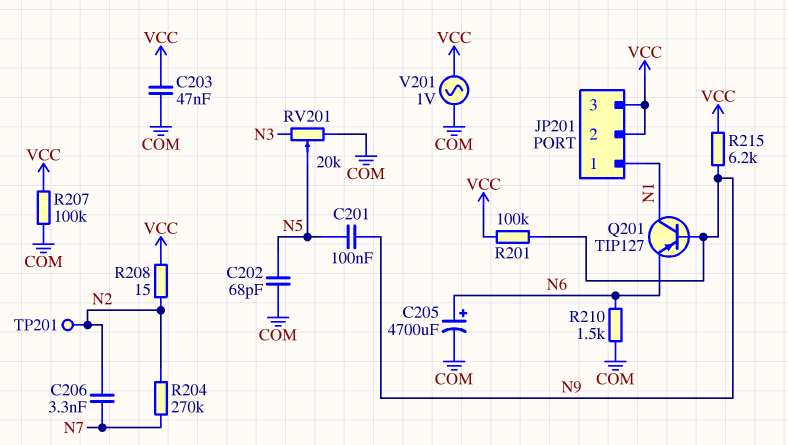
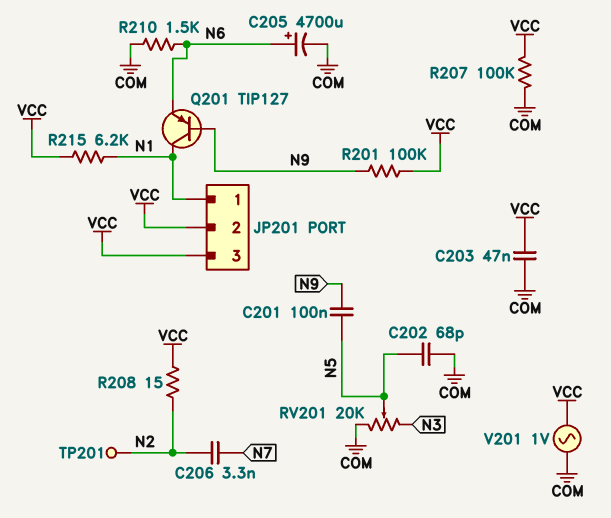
R204: 270k (N2, N7) -> none
R215: 6.2k (N9, VCC) -> 6.2k (N1, VCC)

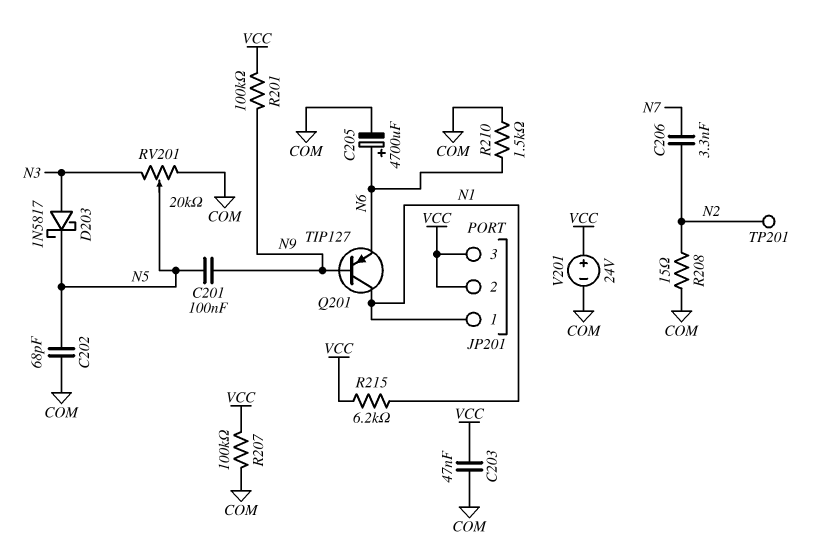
D203: none -> schottky 1N5817 (A N3, K N5)
R208: 15 (N2, VCC) -> 15 (COM, N2)
V201: AC 1V (COM, VCC) -> 24V (plus VCC, minus COM)

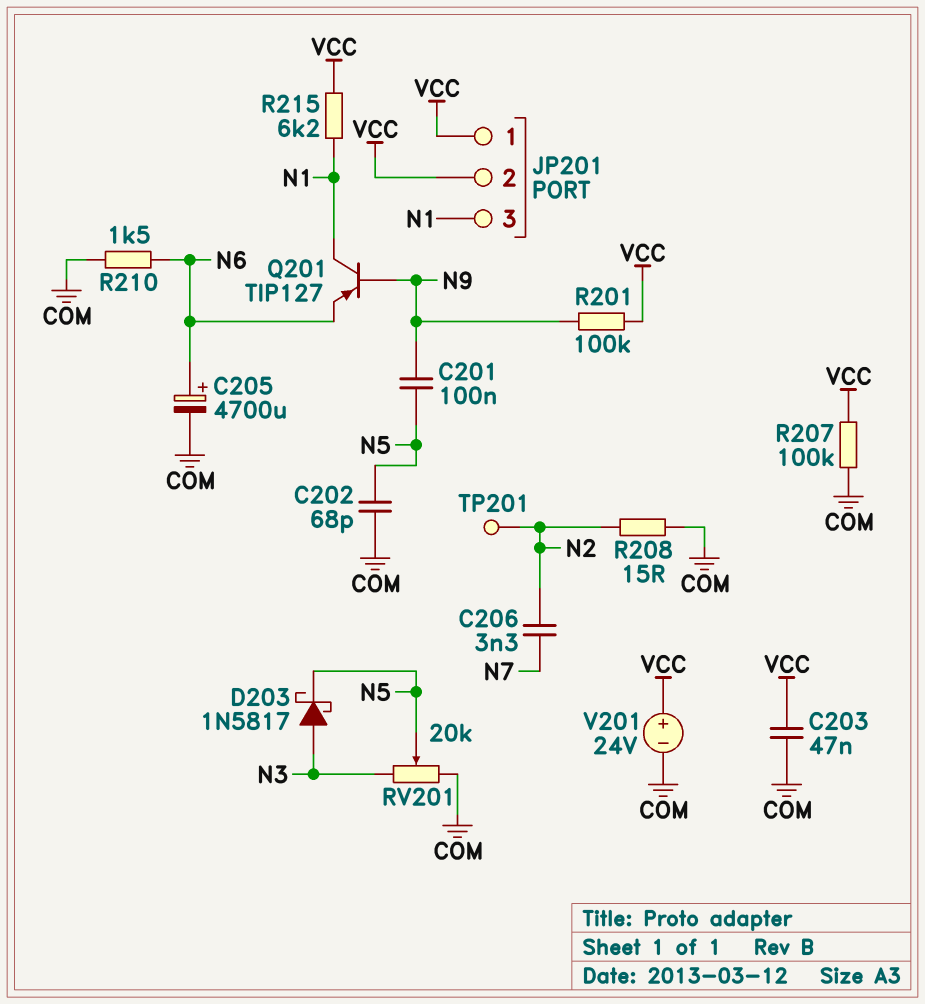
JP201 pin 1: N1 -> VCC
JP201 pin 3: VCC -> N1

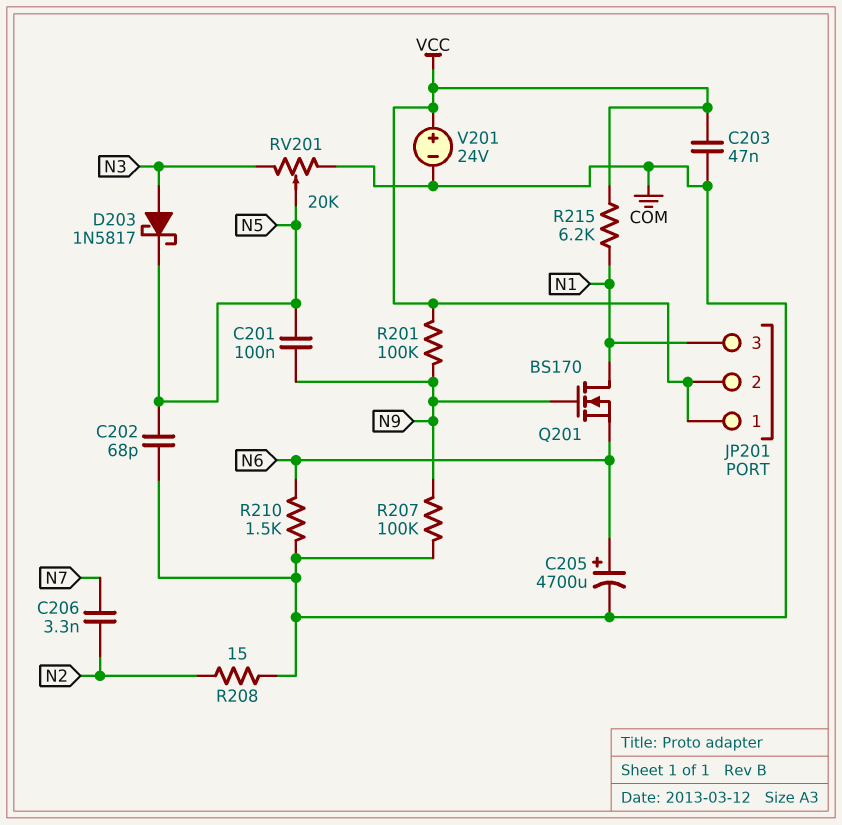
Q201: PNP TIP127 (B N9, C N1, E N6) -> NMOS BS170 (G N9, D N1, S N6)
R207: 100k (COM, VCC) -> 100k (COM, N9)
TP201: test point (N2) -> none

